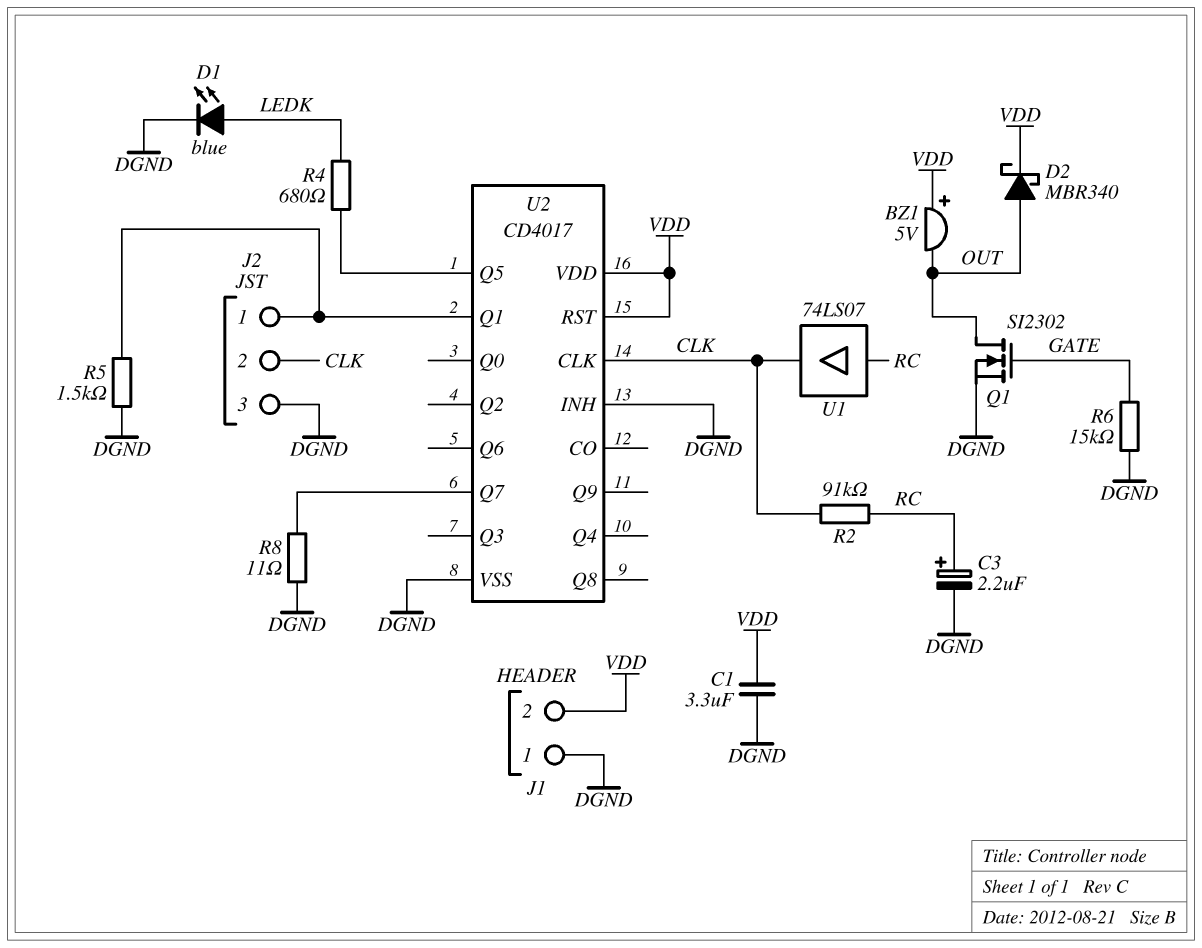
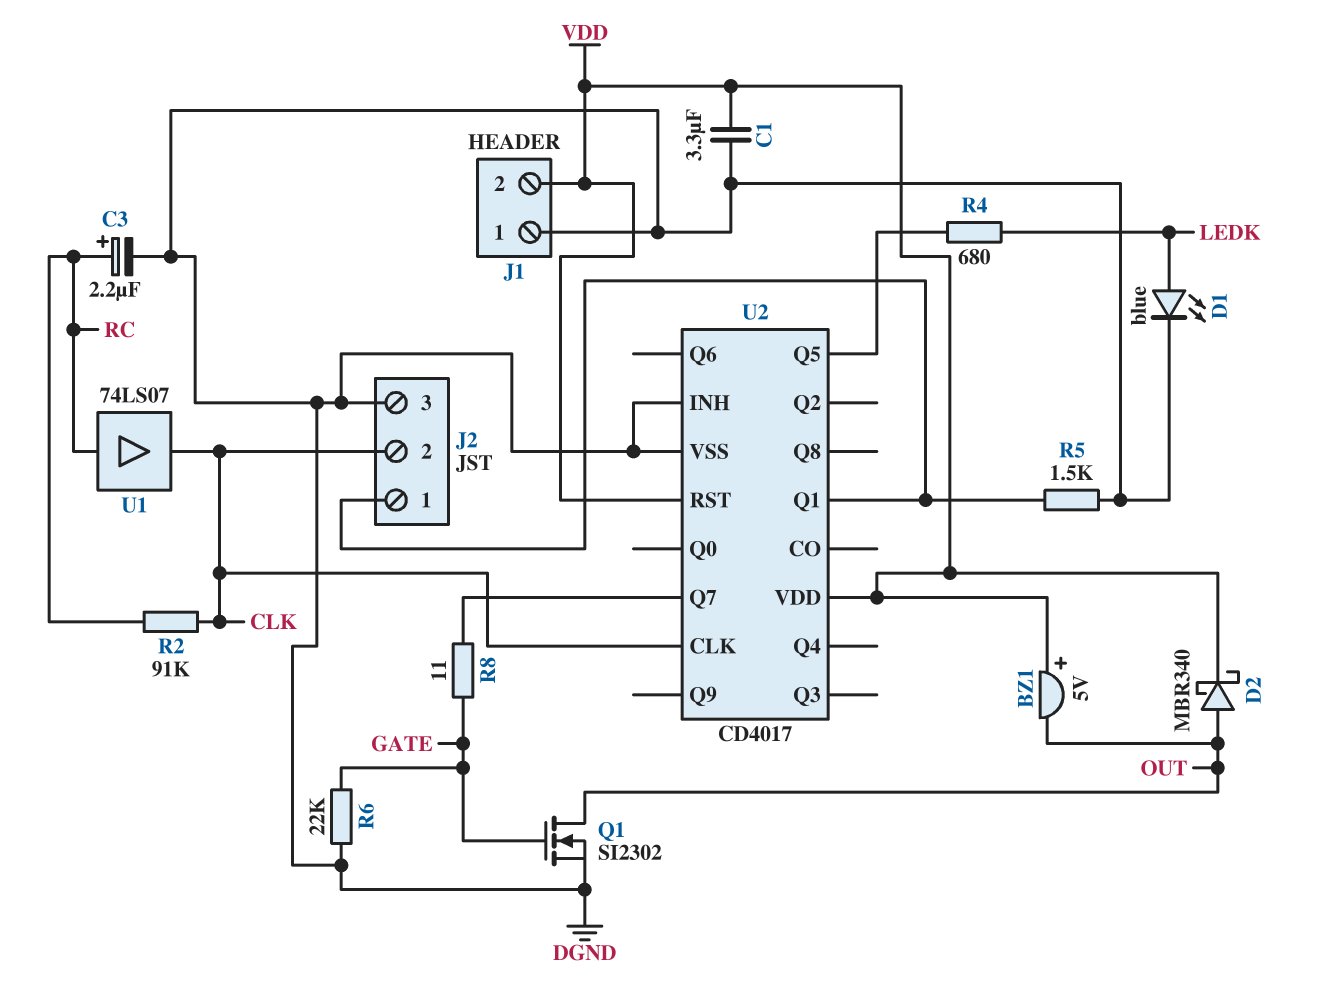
R6: 15k (DGND, GATE) -> 22k (DGND, GATE)
R8: 11 (DGND, U2/Q7) -> 11 (GATE, U2/Q7)

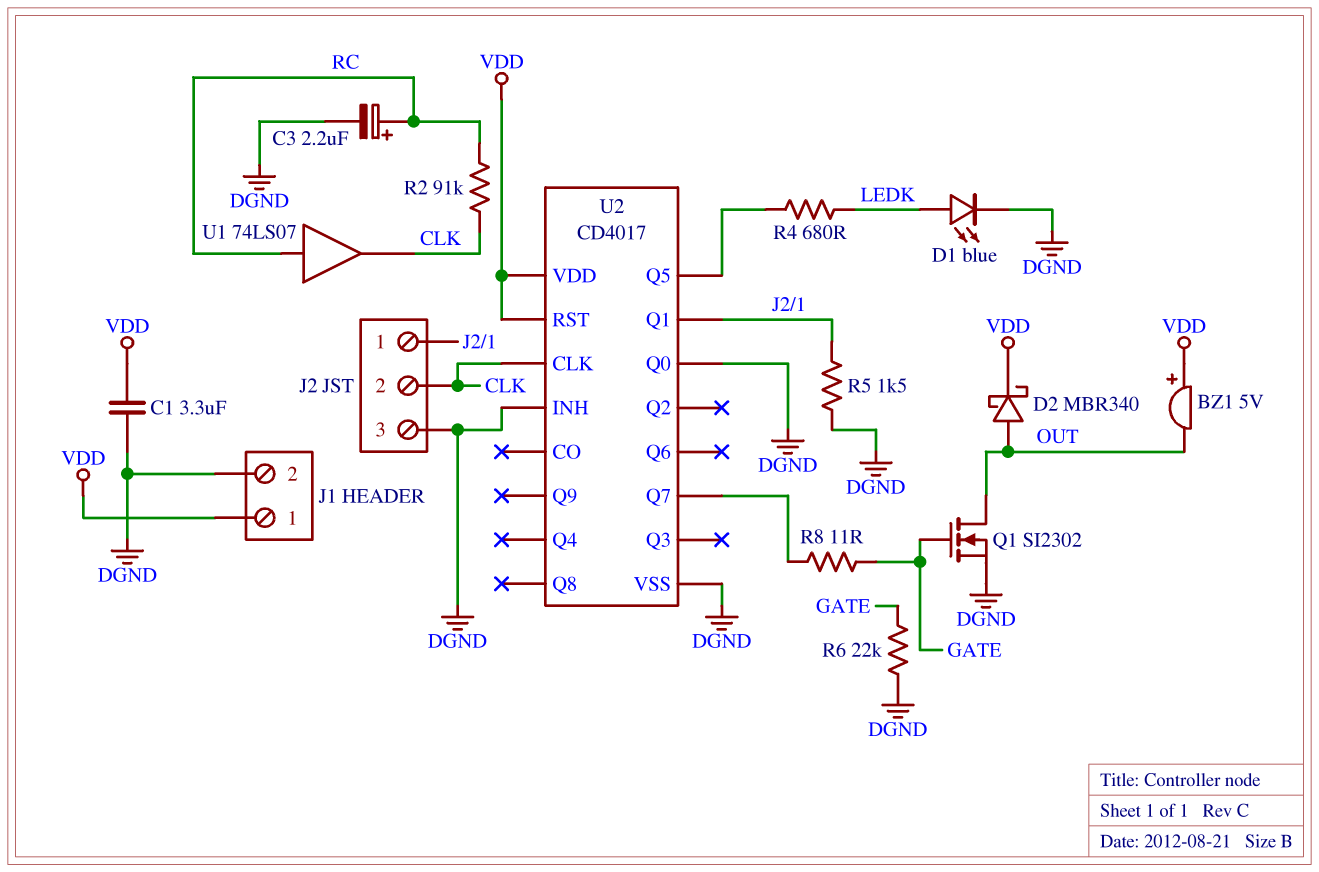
J1 pin 1: DGND -> VDD
J1 pin 2: VDD -> DGND
U2 pin Q0: none -> DGND

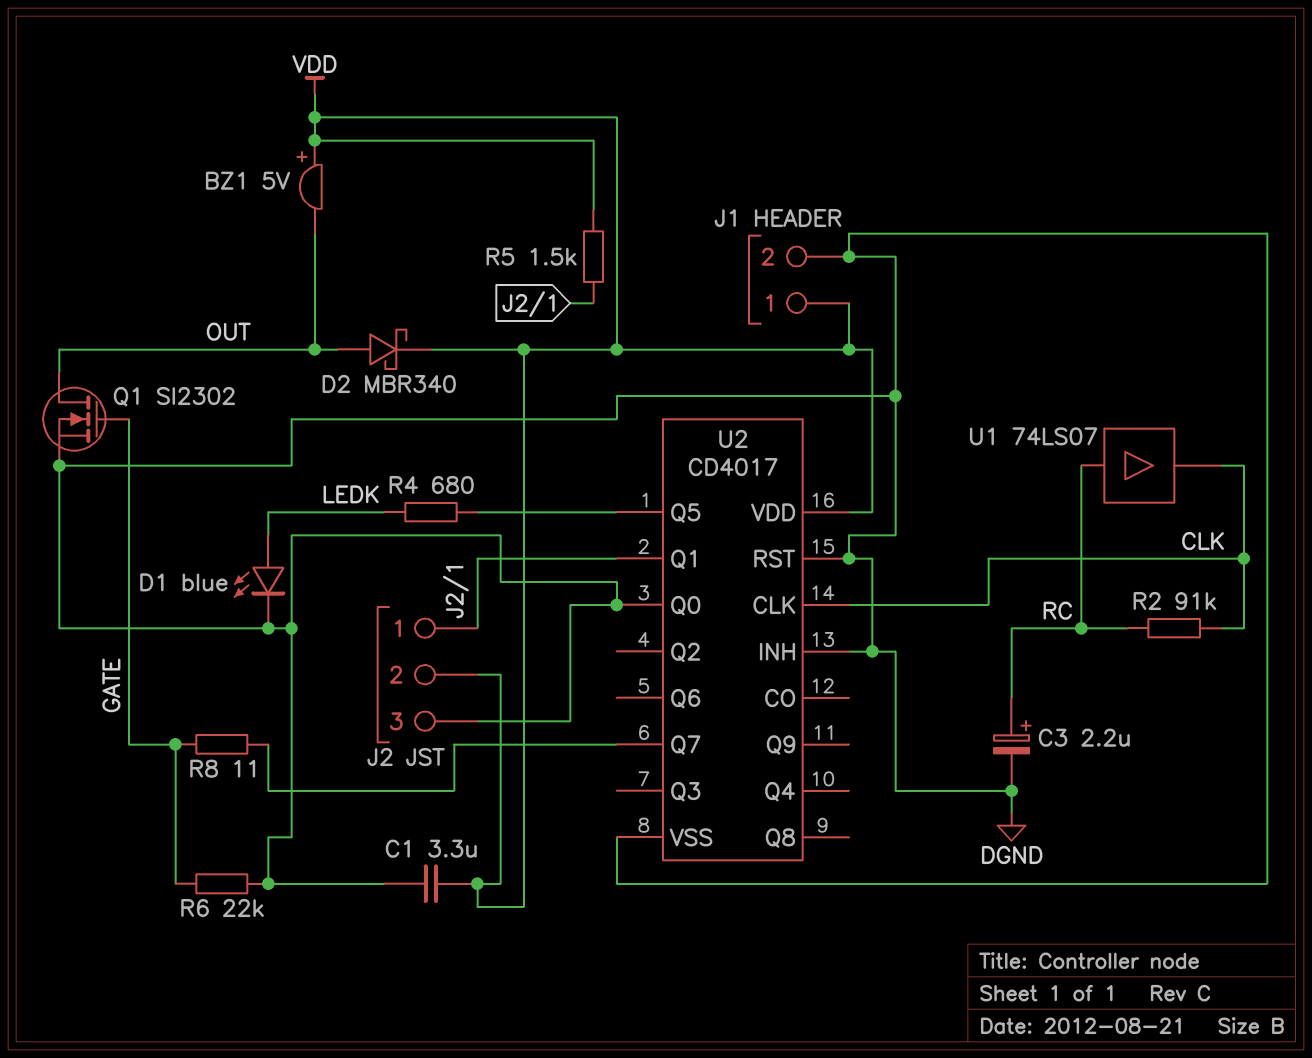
J2 pin 2: CLK -> VDD
R5: 1.5k (DGND, J2/1) -> 1.5k (J2/1, VDD)
U2 pin RST: VDD -> DGND

